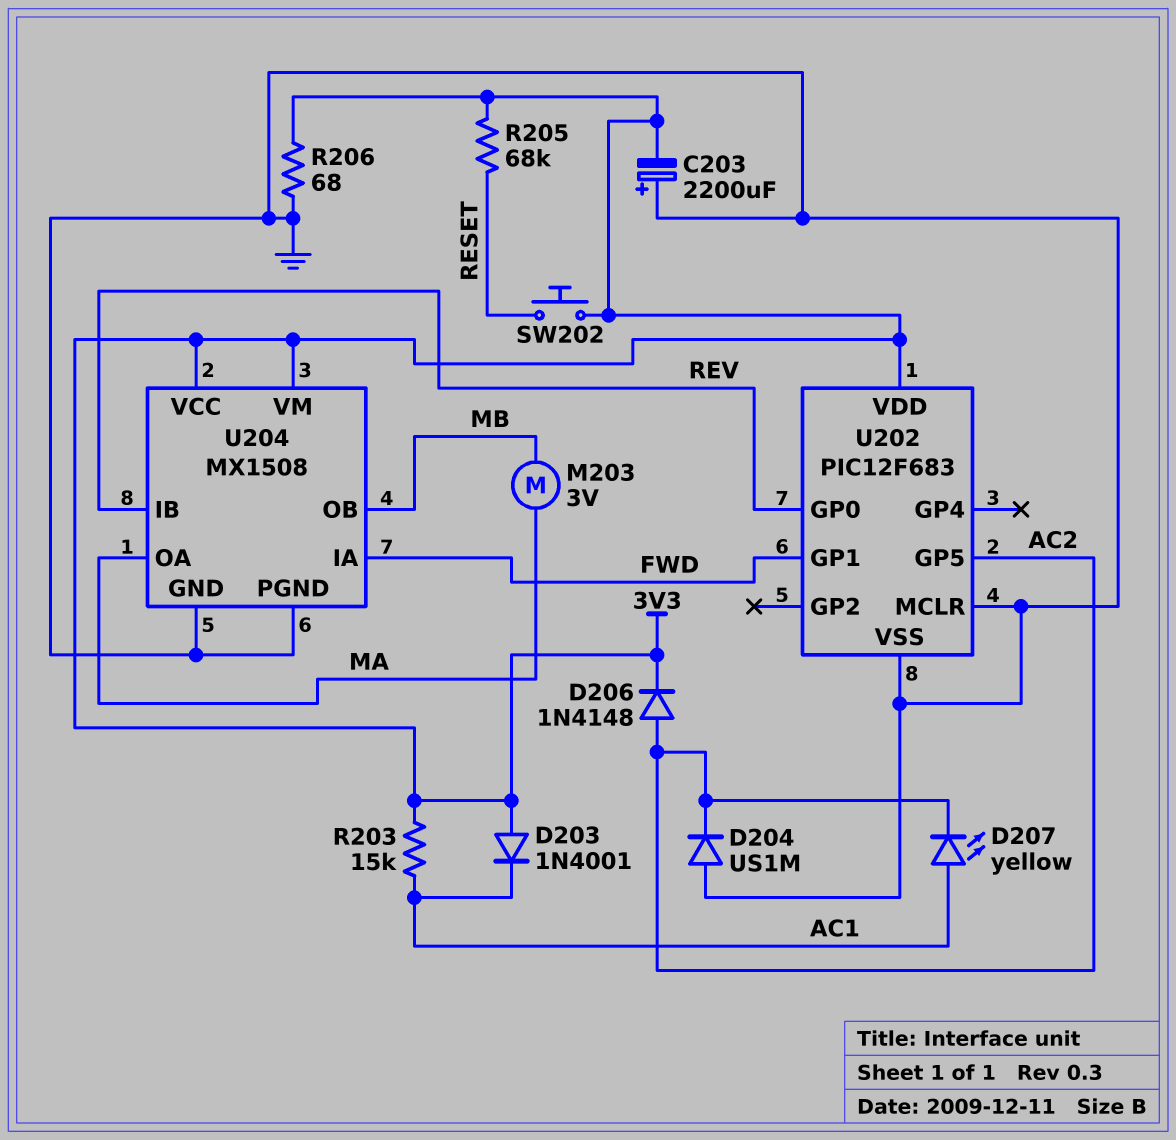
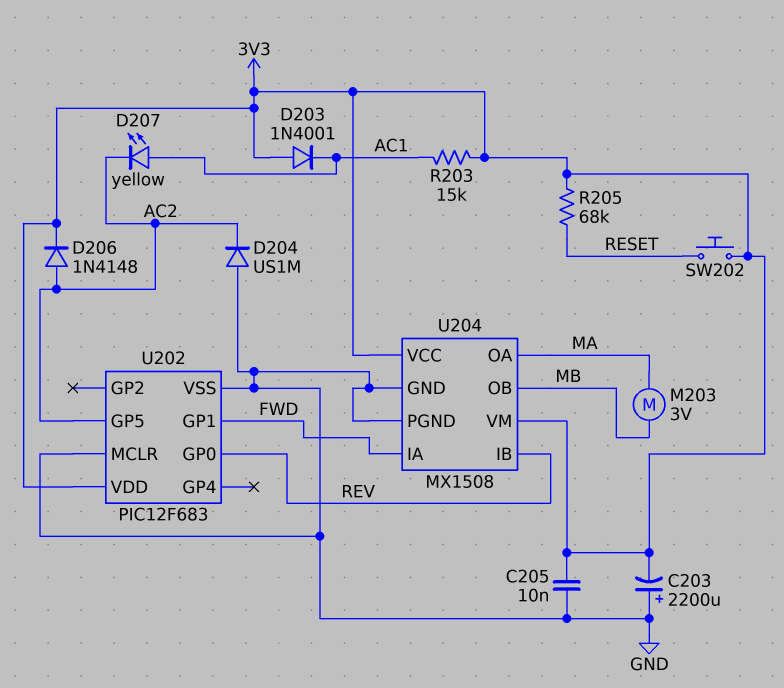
C205: none -> 10nF (3V3, GND)
R206: 68 (3V3, GND) -> none

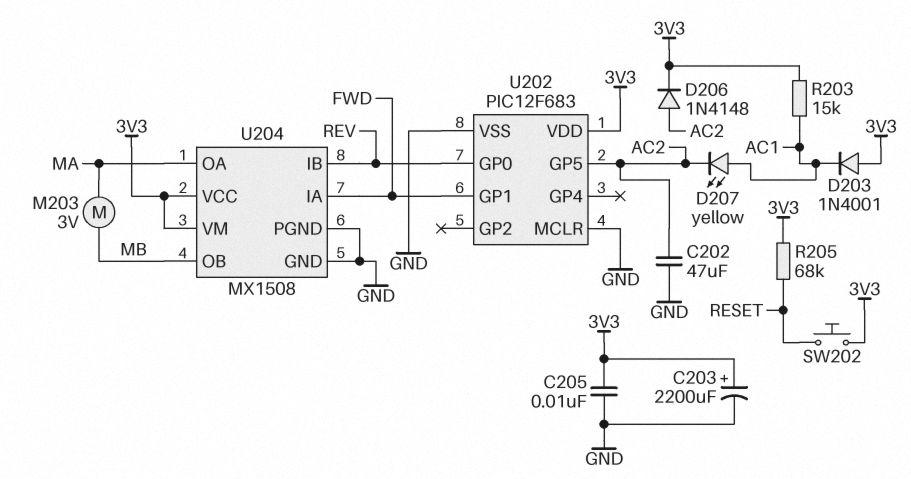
C202: none -> 47uF (AC2, GND)
C203: 2200uF (plus GND, minus 3V3) -> 2200uF (plus 3V3, minus GND)
D204: diode US1M (A GND, K AC2) -> none

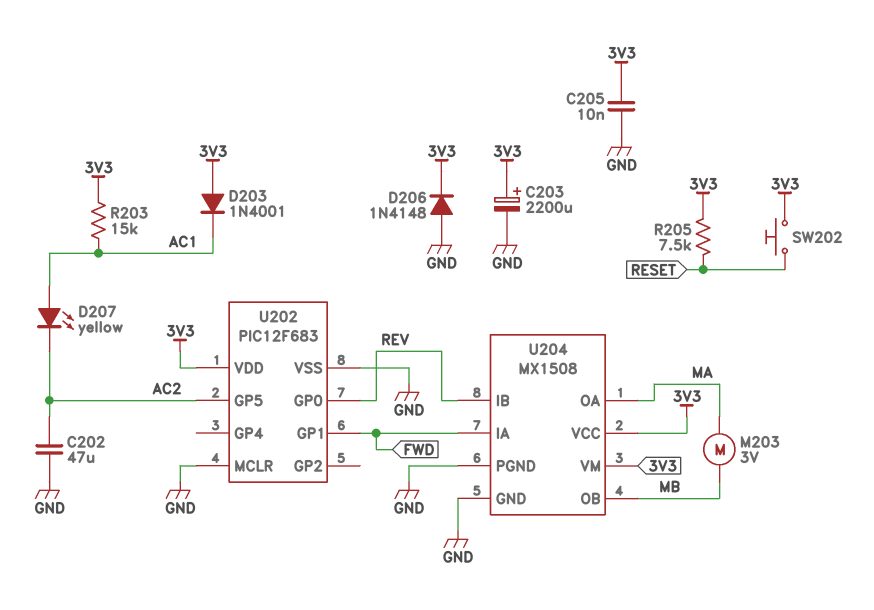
D206: diode 1N4148 (A AC2, K 3V3) -> diode 1N4148 (A GND, K 3V3)
R205: 68k (3V3, RESET) -> 7.5k (3V3, RESET)

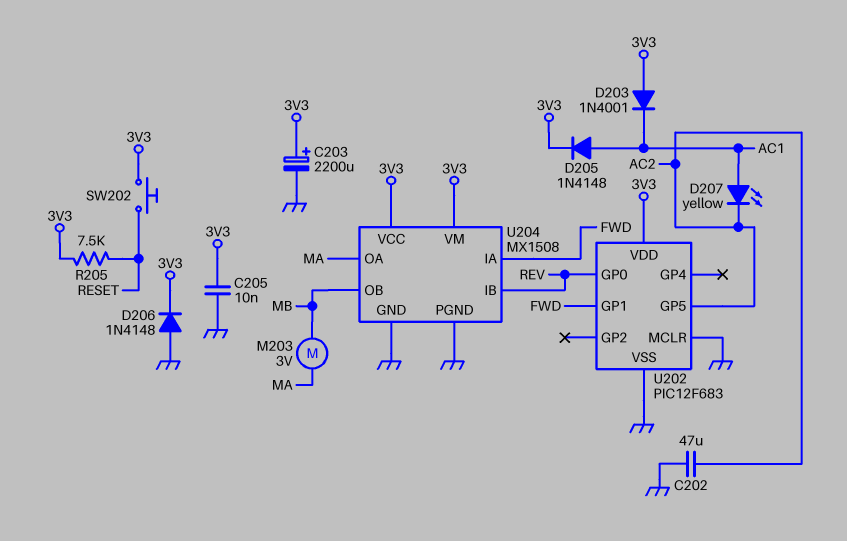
D205: none -> diode 1N4148 (A AC1, K 3V3)
R203: 15k (3V3, AC1) -> none

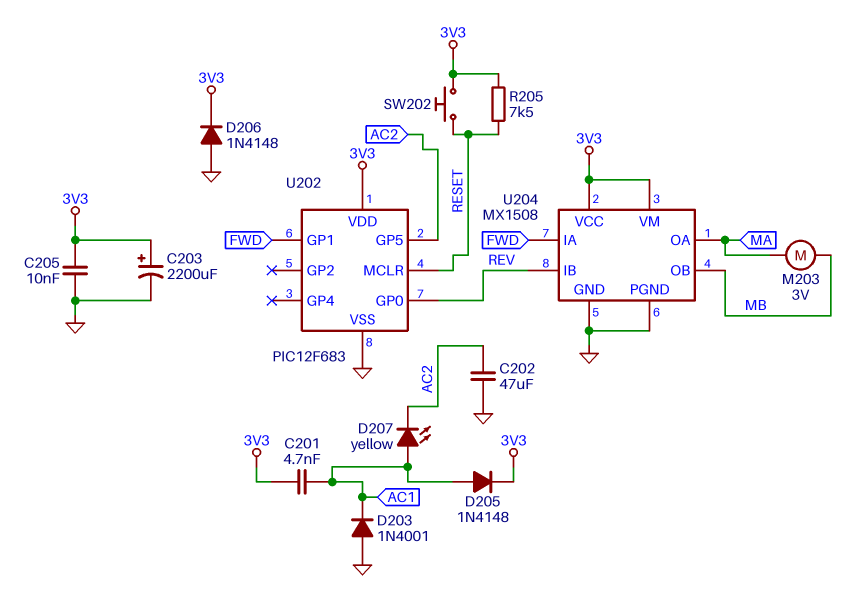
C201: none -> 4.7nF (3V3, AC1)
D203: diode 1N4001 (A 3V3, K AC1) -> diode 1N4001 (A GND, K AC1)
U202 pin MCLR: GND -> RESET

